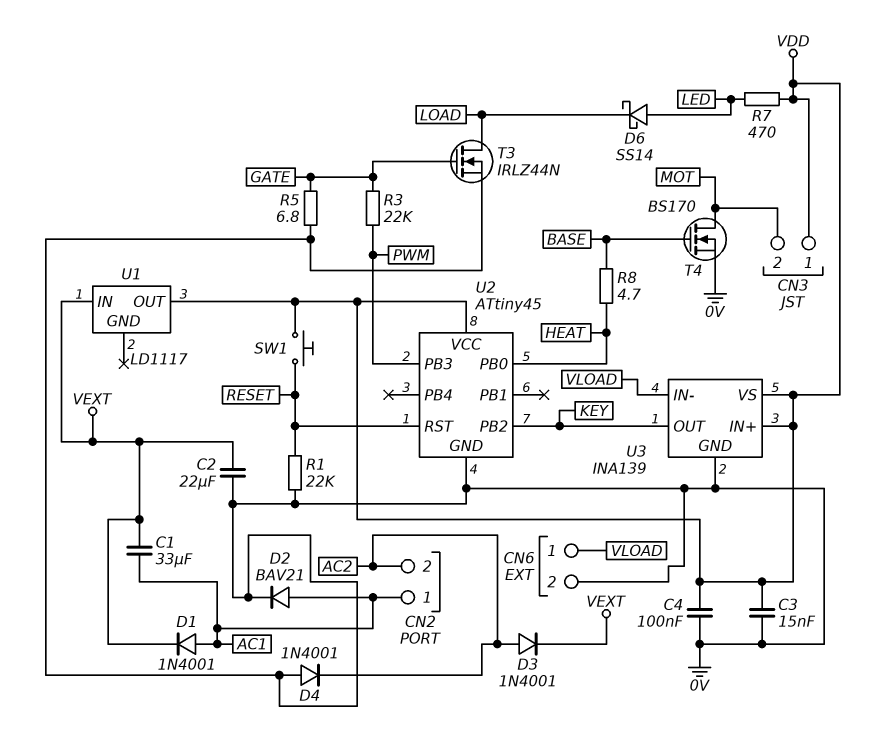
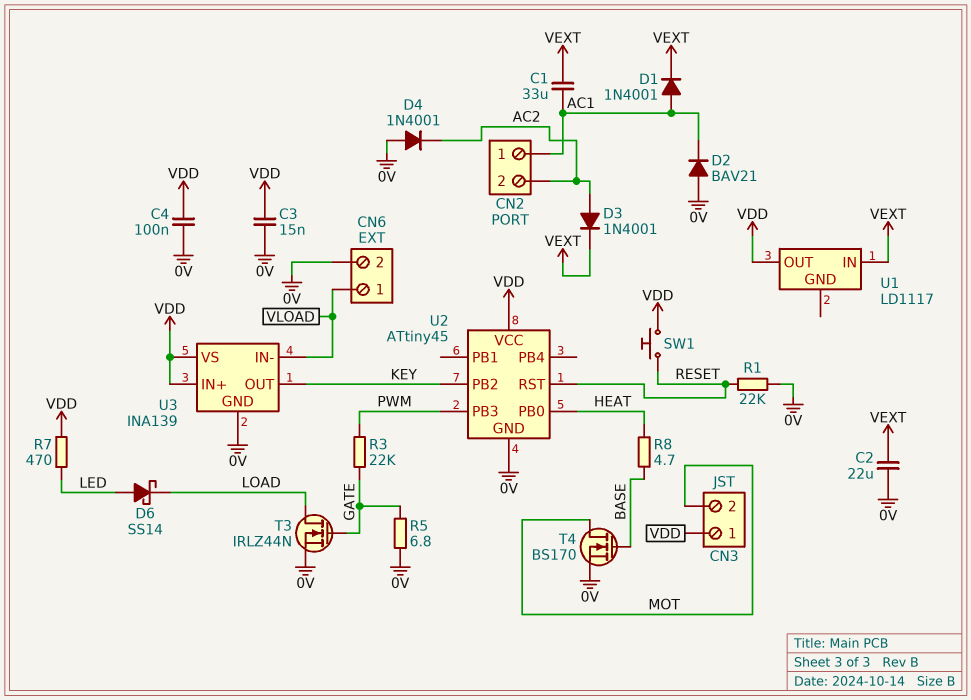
D2: diode BAV21 (A AC1, K 0V) -> diode BAV21 (A 0V, K AC1)

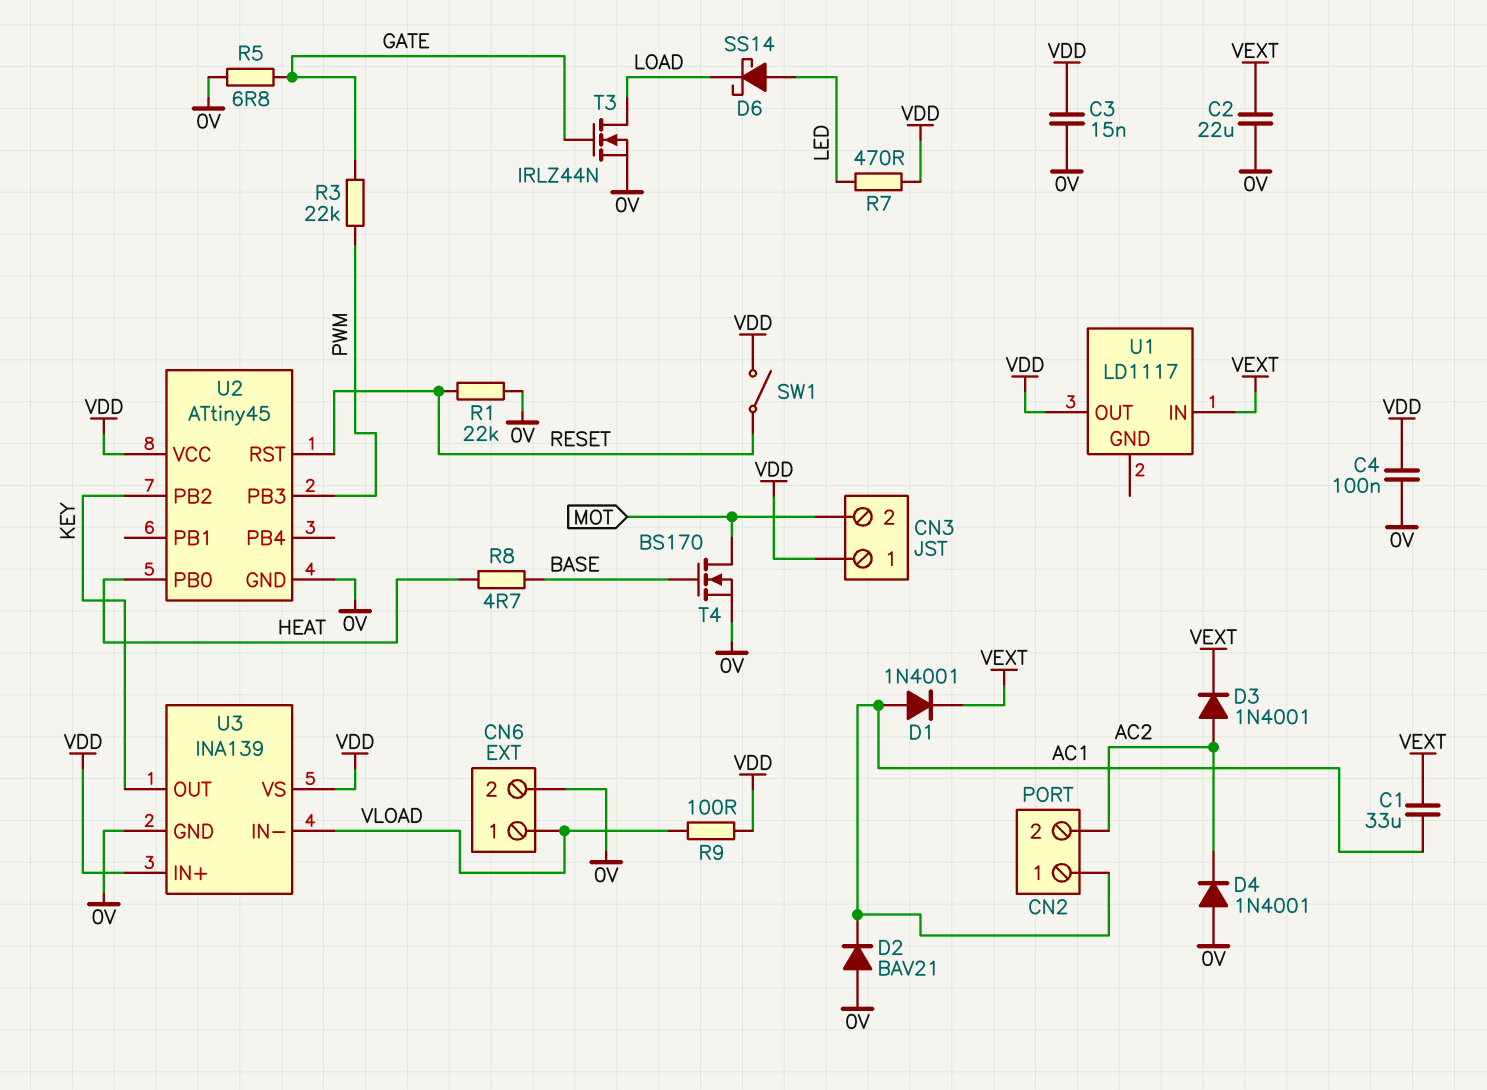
R9: none -> 100 (VDD, VLOAD)
SW1: button (RESET, VDD) -> switch (RESET, VDD)

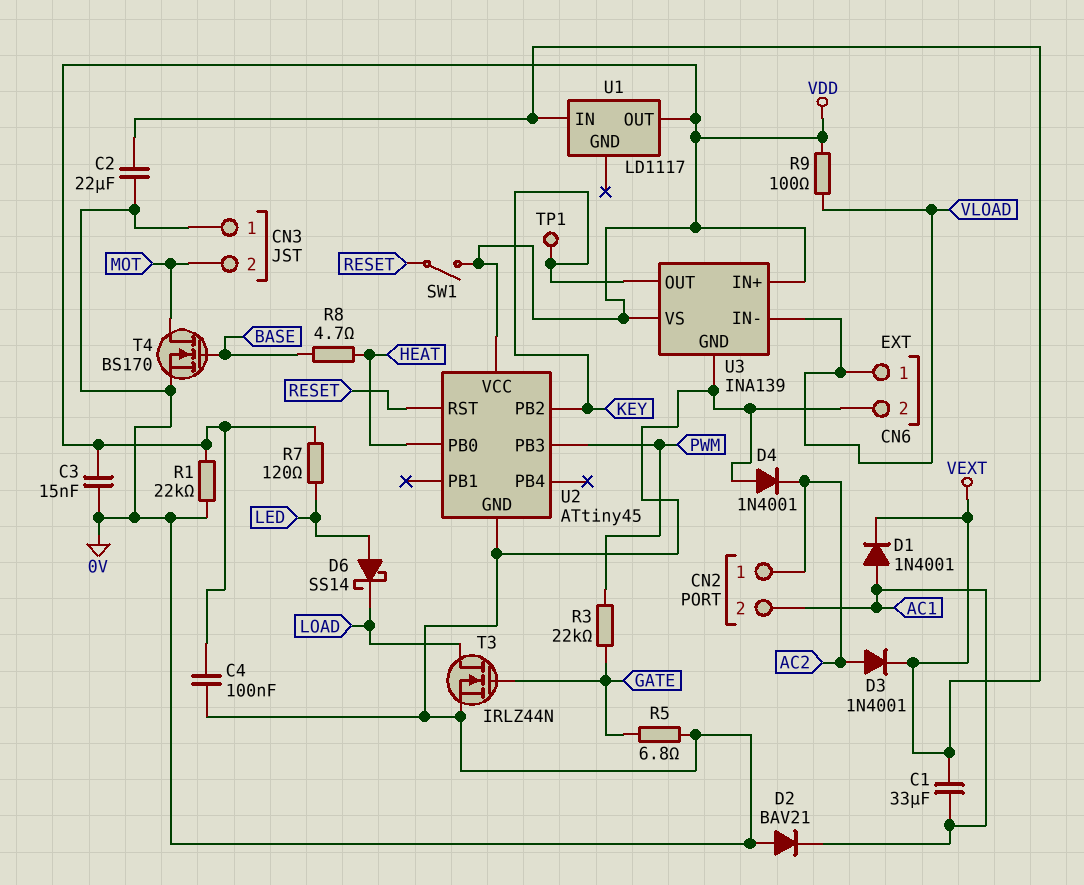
CN2 pin 1: AC1 -> AC2
CN2 pin 2: AC2 -> AC1
CN3 pin 1: VDD -> 0V
R1: 22k (0V, RESET) -> 22k (0V, VDD)
R7: 470 (LED, VDD) -> 120 (LED, VDD)
TP1: none -> test point (KEY)

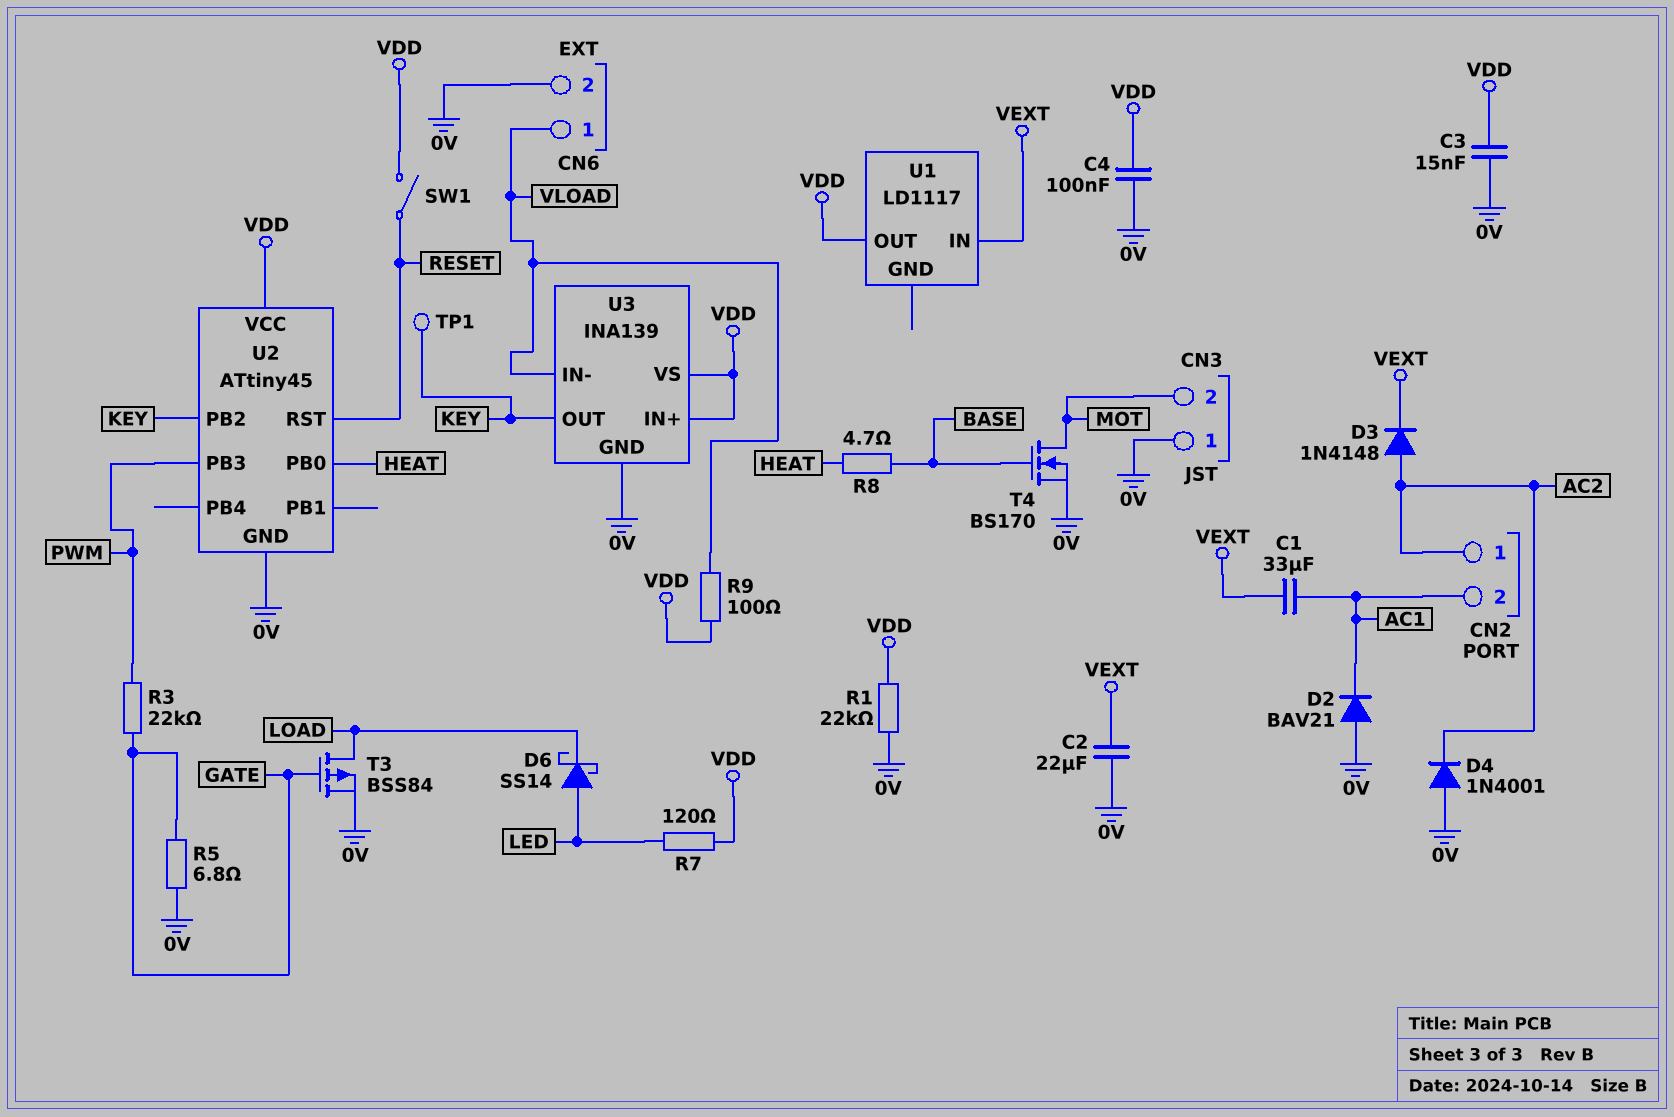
D1: diode 1N4001 (A AC1, K VEXT) -> none
D3: diode 1N4001 (A AC2, K VEXT) -> diode 1N4148 (A AC2, K VEXT)
T3: NMOS IRLZ44N (G GATE, D LOAD, S 0V) -> PMOS BSS84 (G GATE, D LOAD, S 0V)

